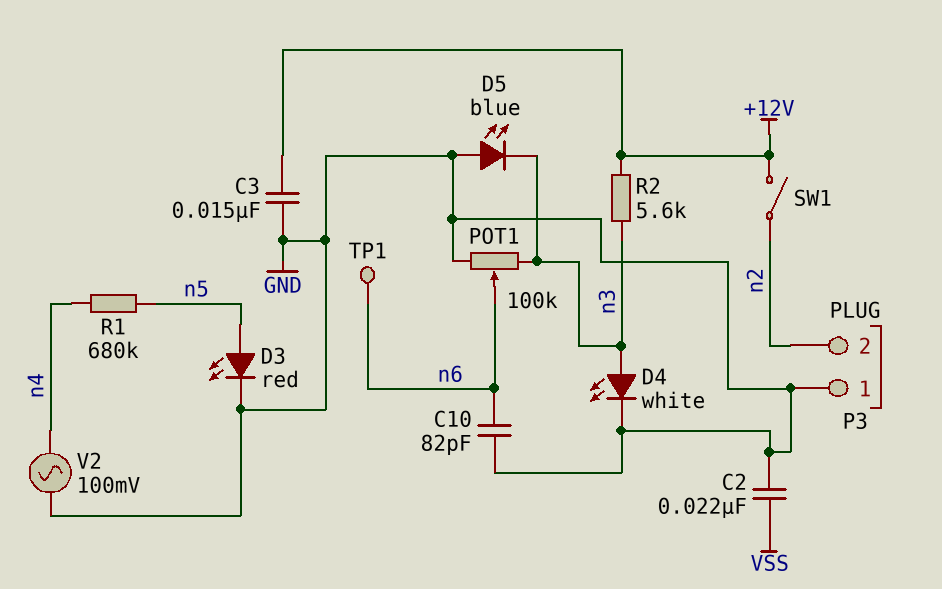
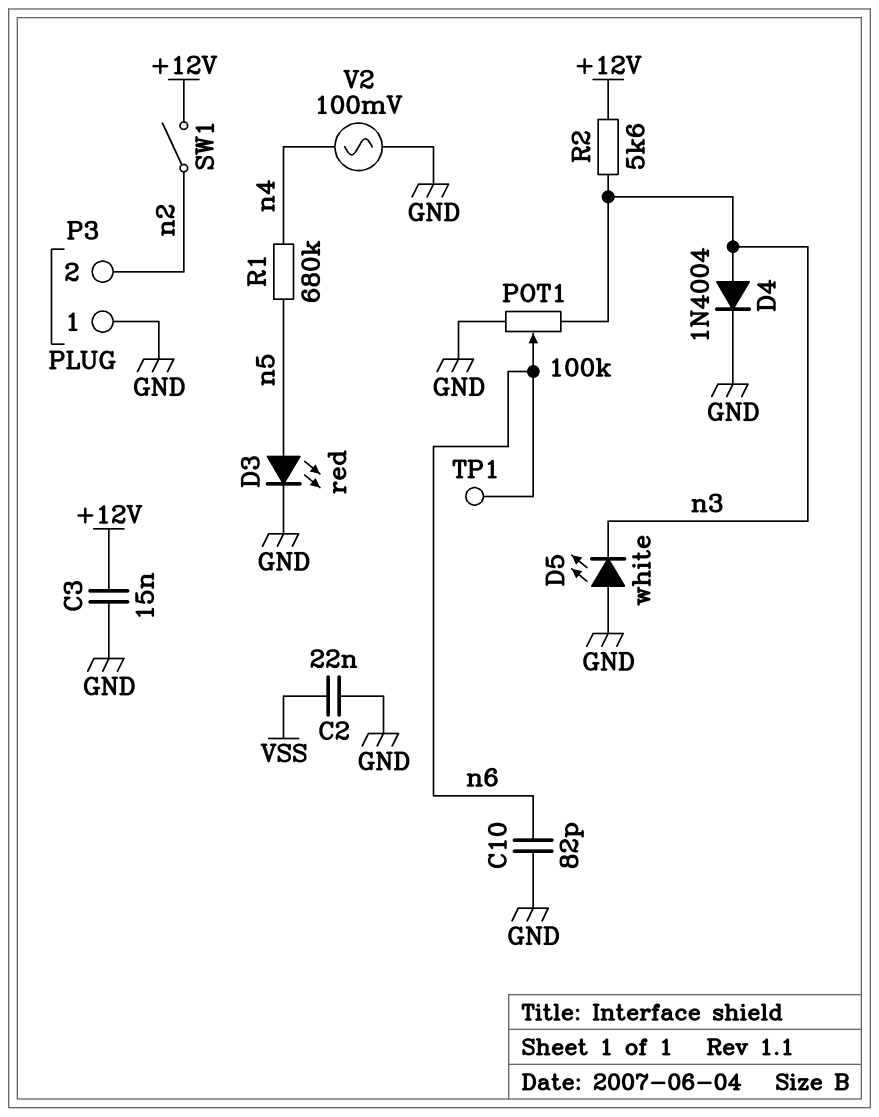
D4: LED white (A n3, K GND) -> diode 1N4004 (A n3, K GND)
D5: LED blue (A GND, K n3) -> LED white (A GND, K n3)

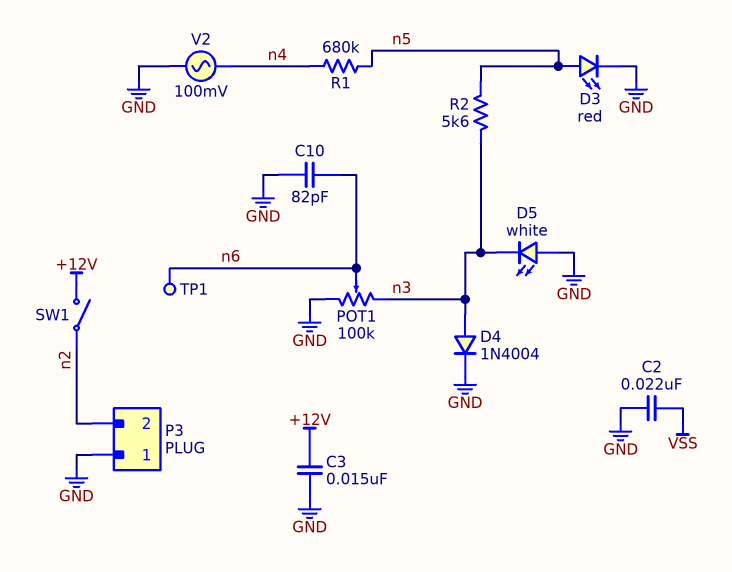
R2: 5.6k (+12V, n3) -> 5.6k (n3, n5)

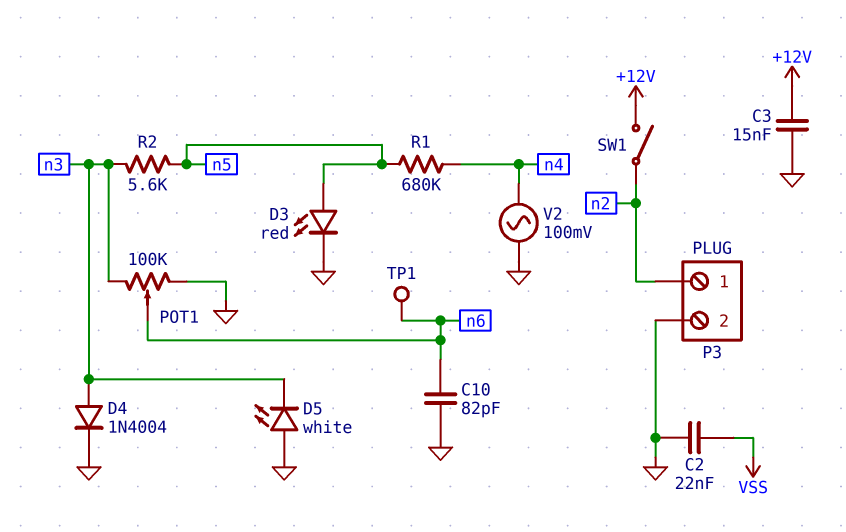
P3 pin 1: GND -> n2
P3 pin 2: n2 -> GND

